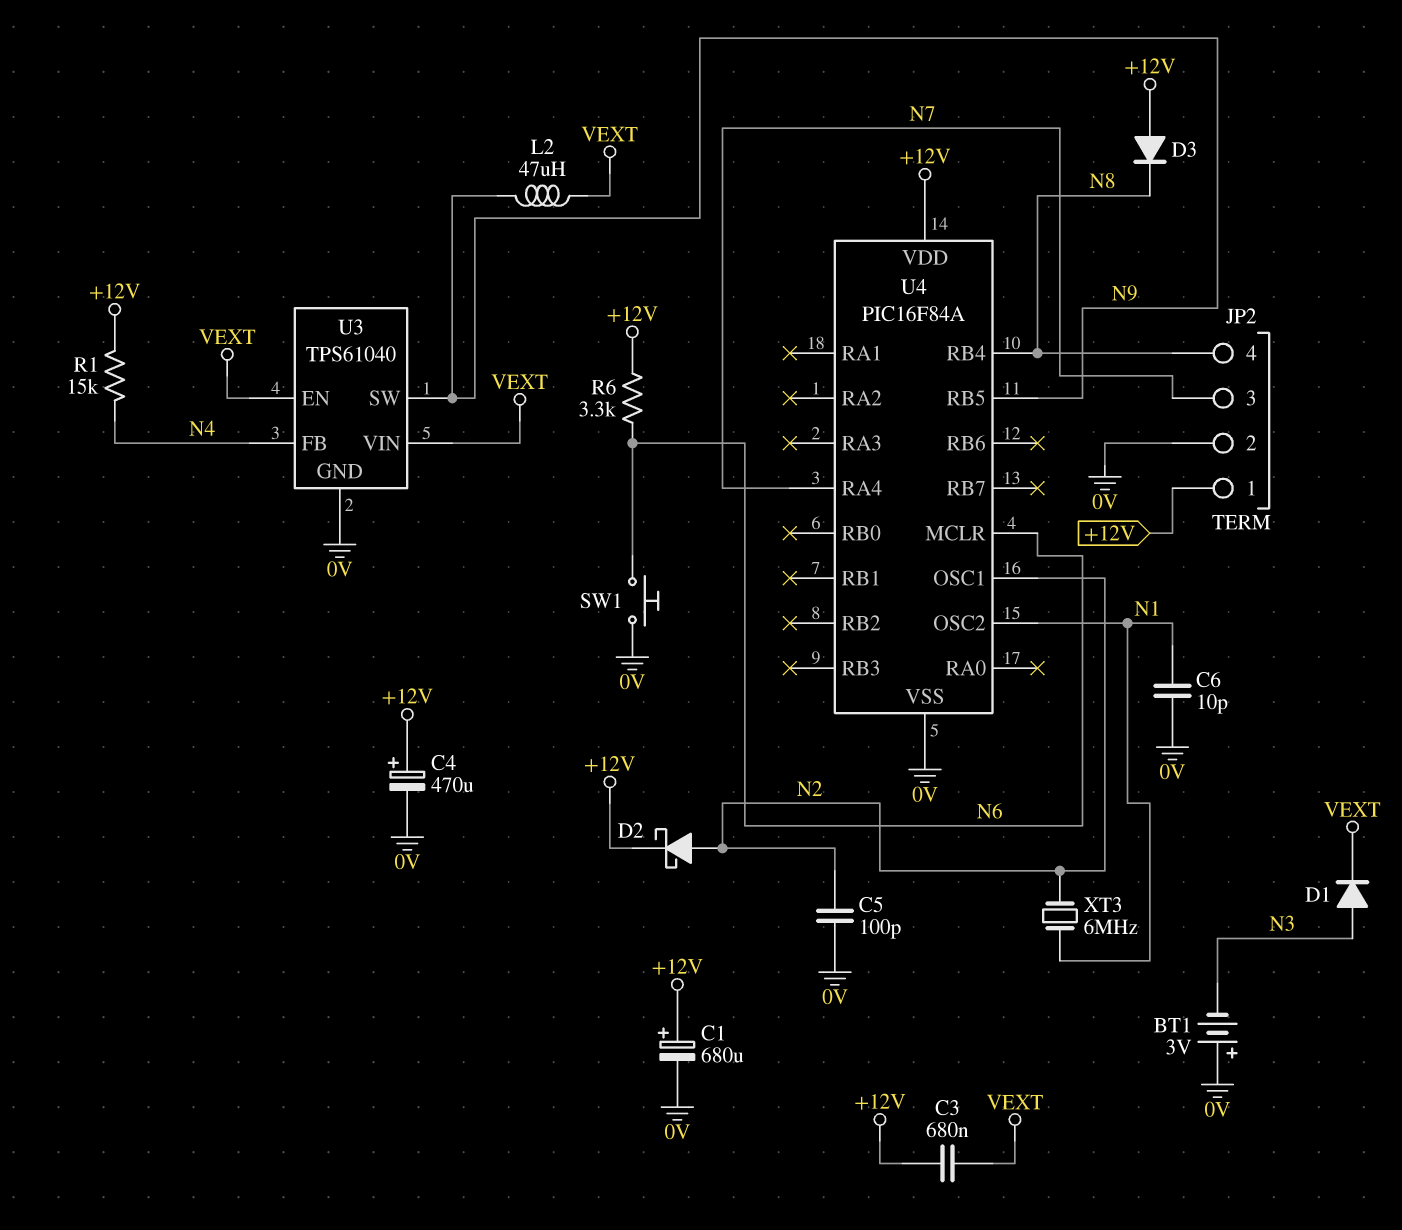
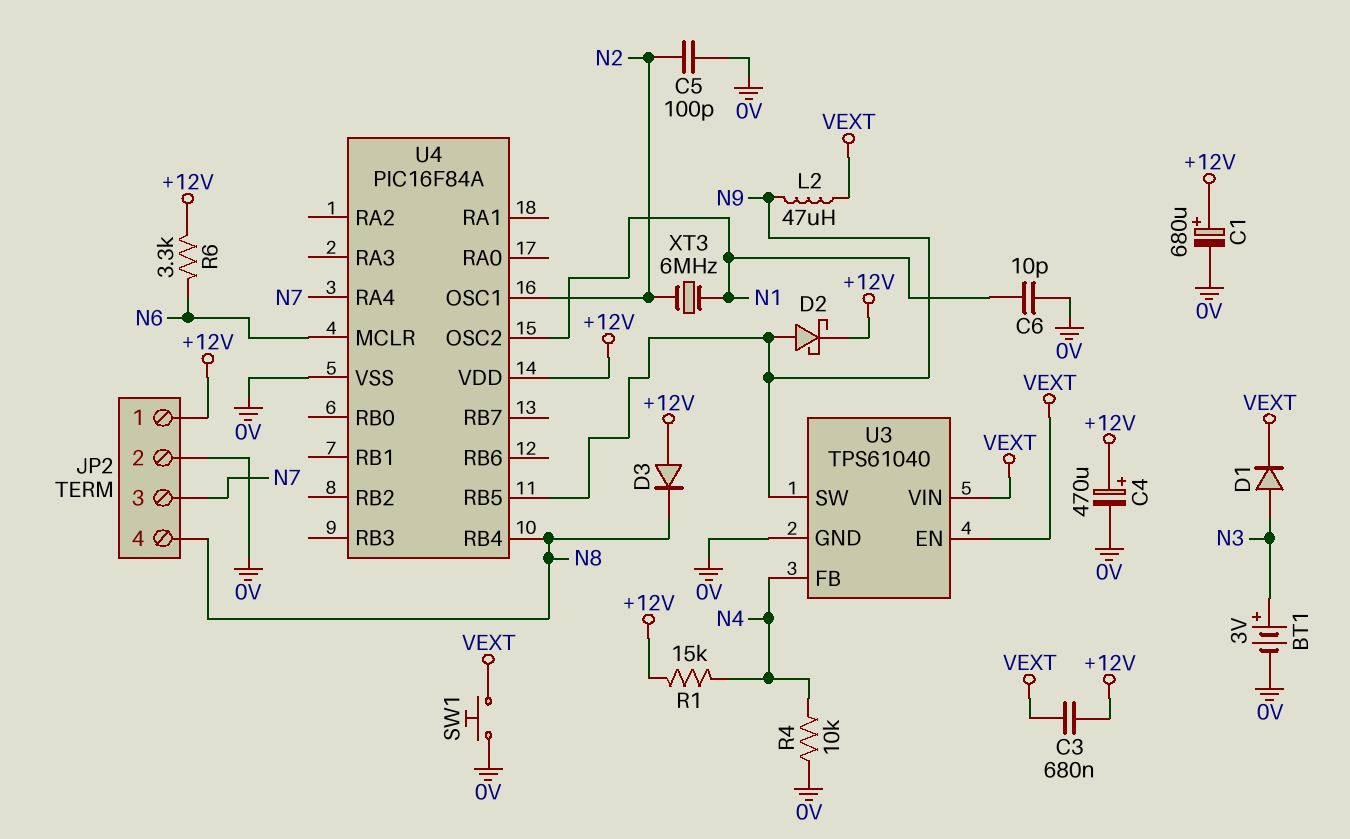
BT1: 3V (plus 0V, minus N3) -> 3V (plus N3, minus 0V)
D2: schottky (A N2, K +12V) -> schottky (A N9, K +12V)
R4: none -> 10k (0V, N4)
SW1: button (0V, N6) -> button (0V, VEXT)

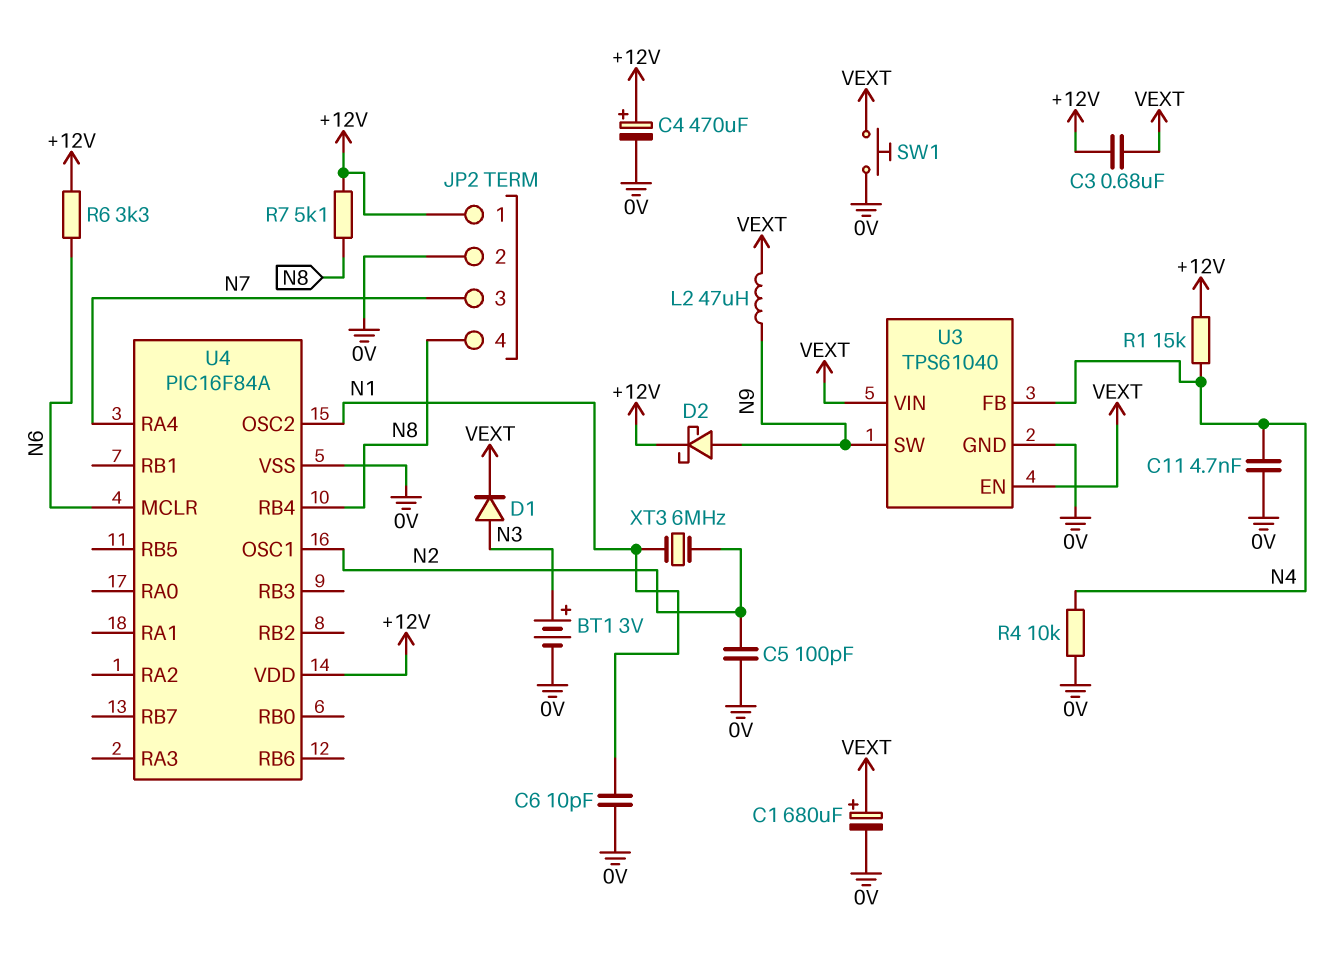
C1: 680uF (plus +12V, minus 0V) -> 680uF (plus VEXT, minus 0V)
C11: none -> 4.7nF (0V, N4)
D3: diode (A +12V, K N8) -> none
R7: none -> 5.1k (+12V, N8)
U4 pin RB5: N9 -> none

